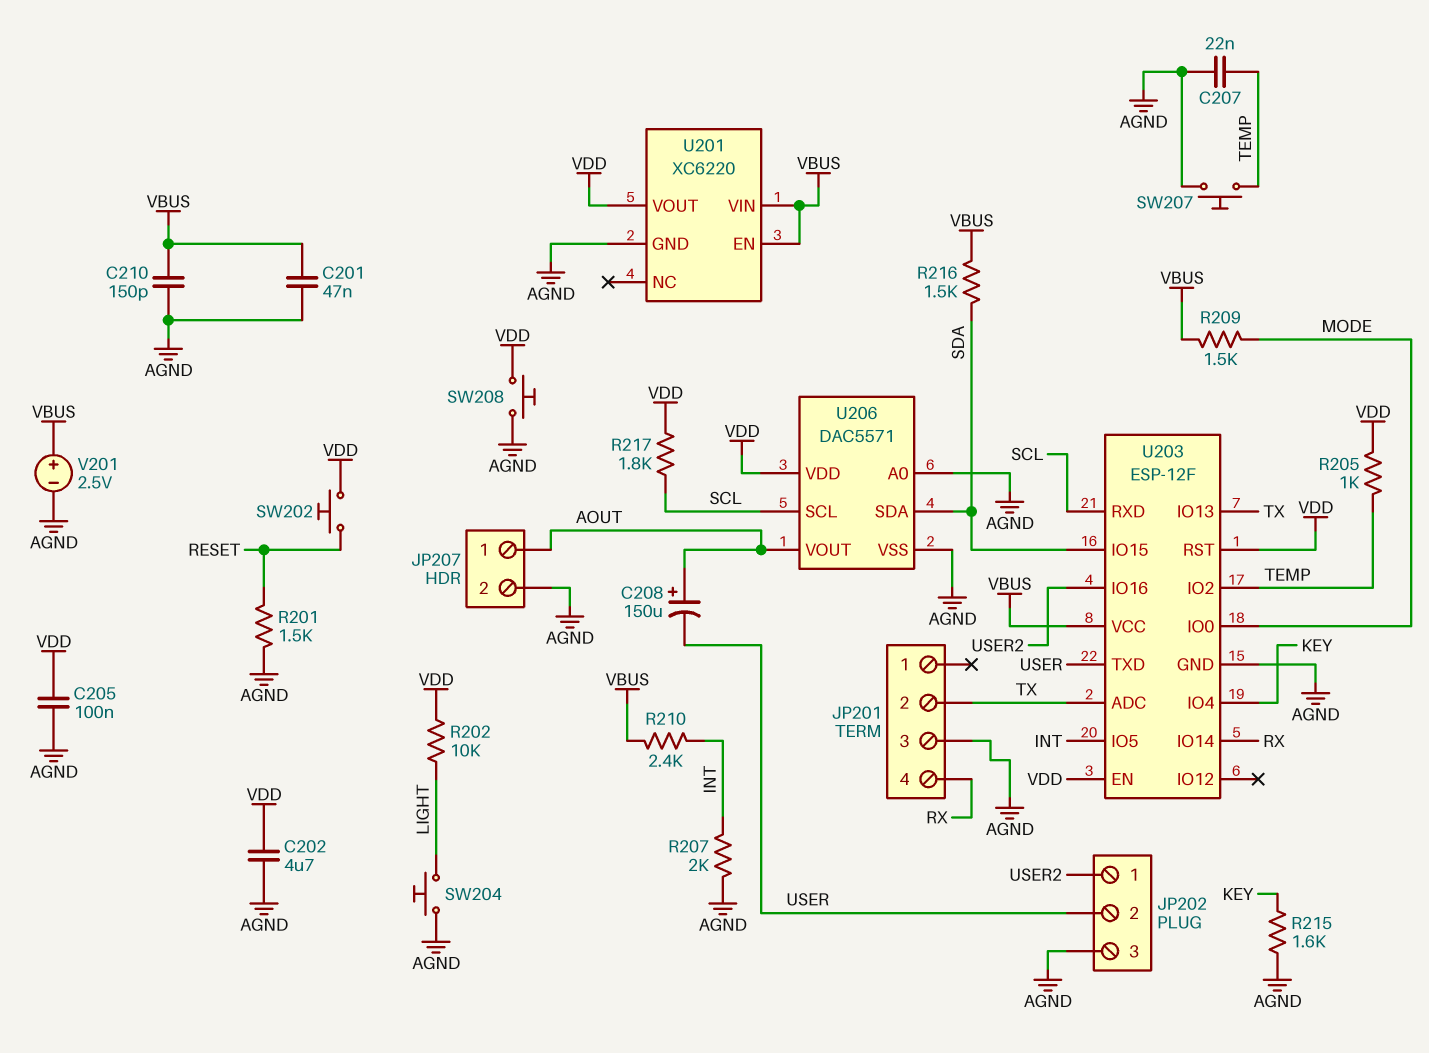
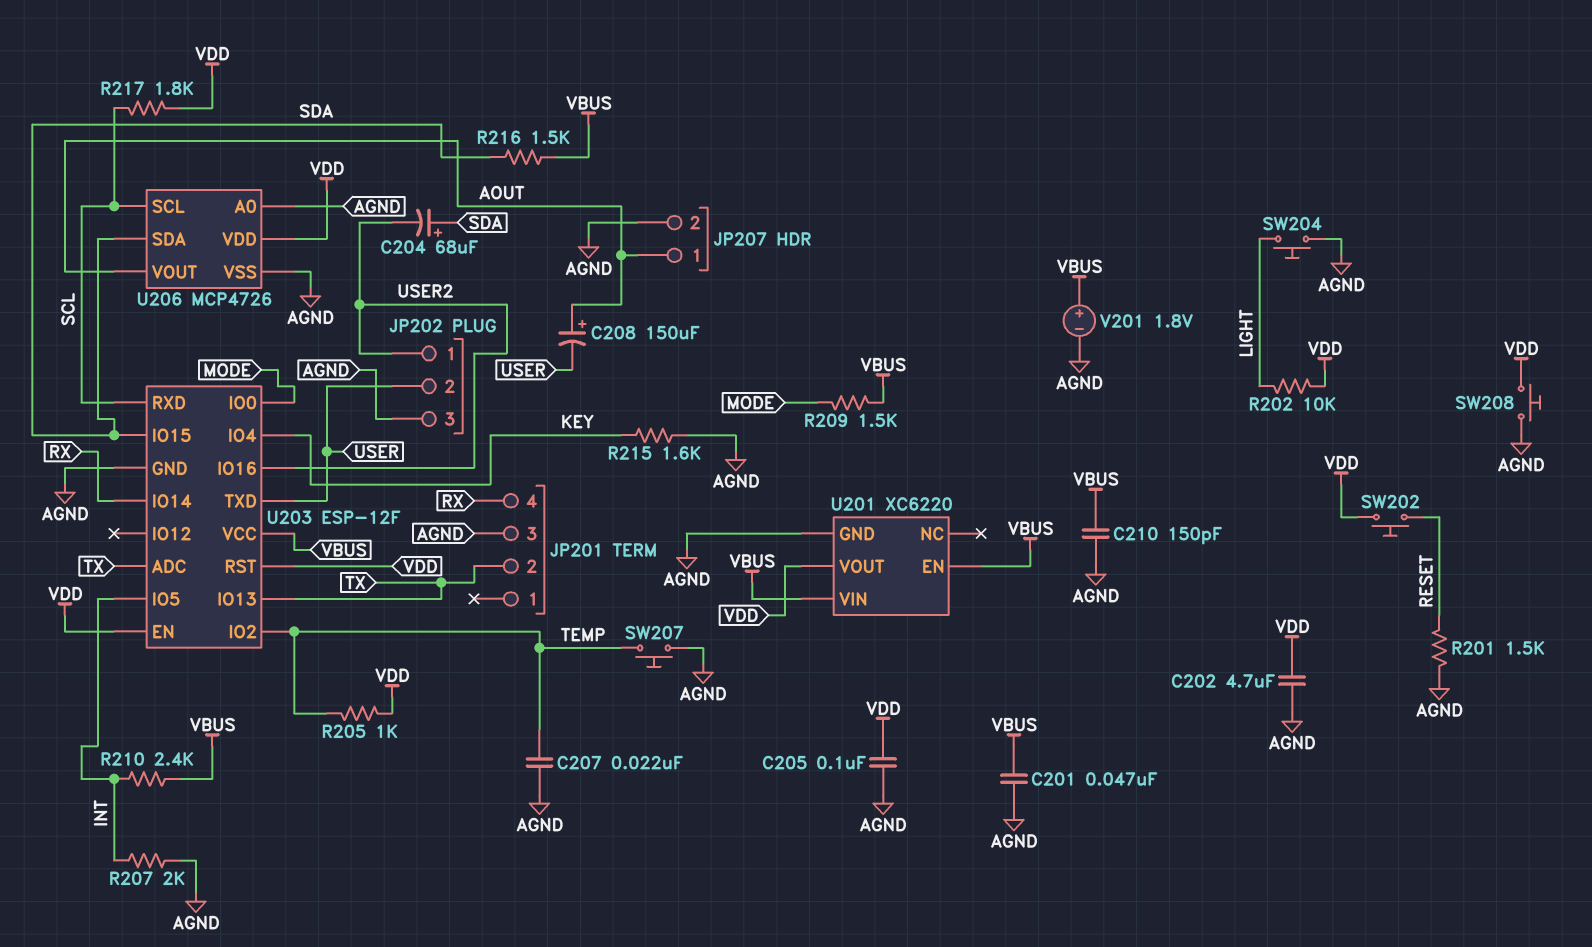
C204: none -> 68uF (plus SDA, minus USER2)
U206: DAC5571 -> MCP4726
V201: 2.5V (plus VBUS, minus AGND) -> 1.8V (plus VBUS, minus AGND)

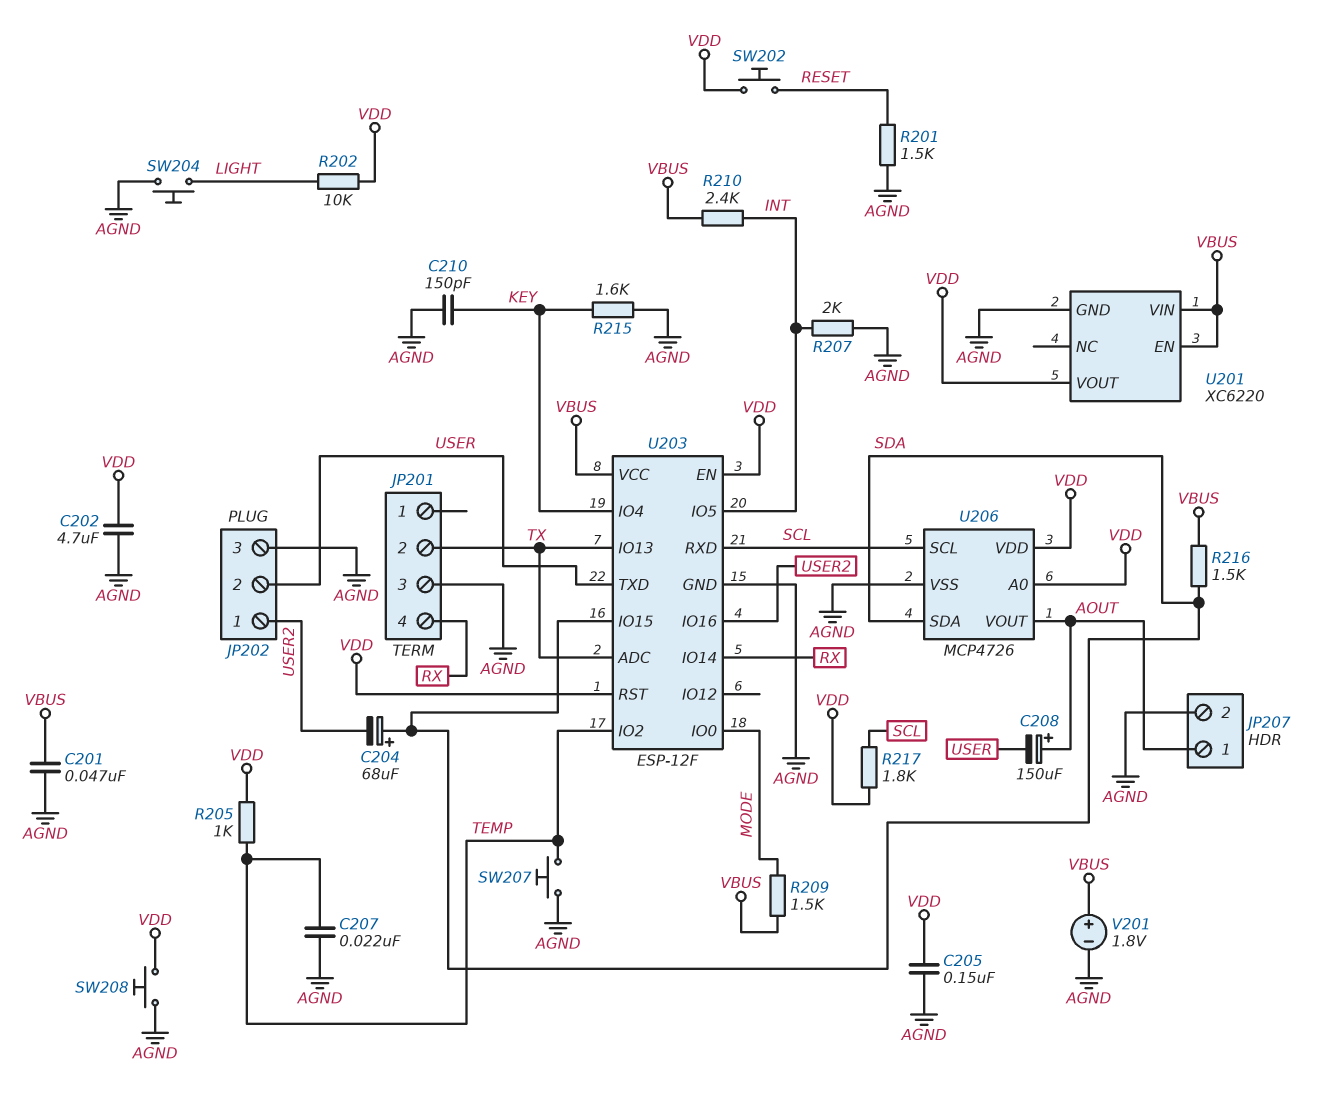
C205: 100nF (AGND, VDD) -> 150nF (AGND, VDD)
C210: 150pF (AGND, VBUS) -> 150pF (AGND, KEY)
U206 pin A0: AGND -> VDD

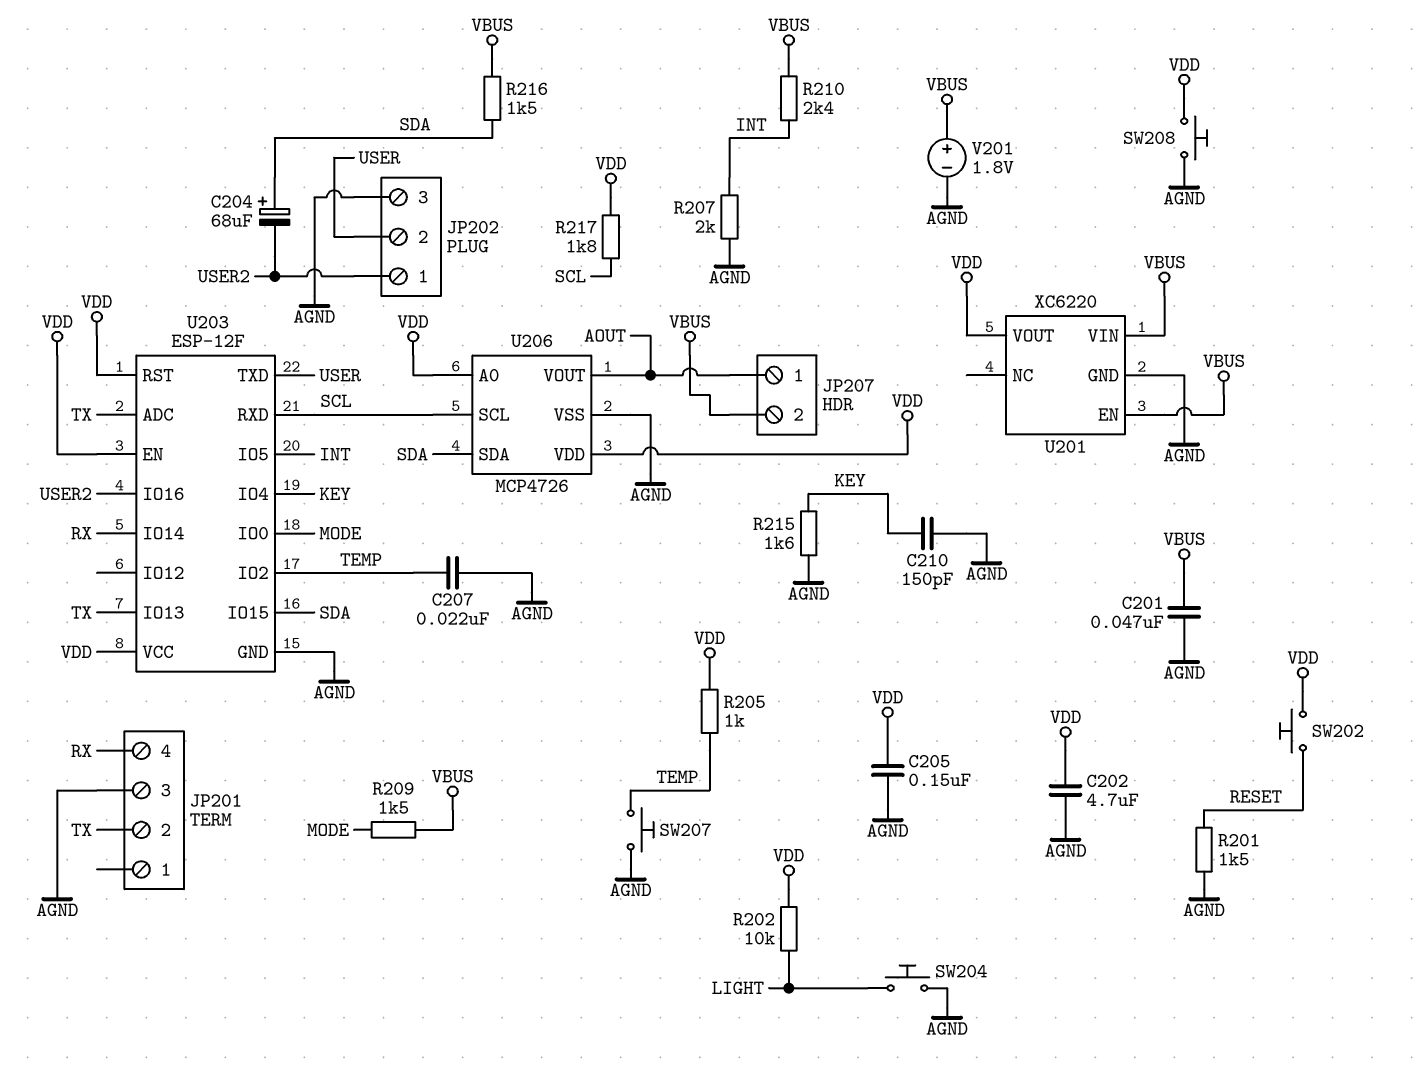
C208: 150uF (plus AOUT, minus USER) -> none
JP207 pin 2: AGND -> VBUS
U203 pin VCC: VBUS -> VDD

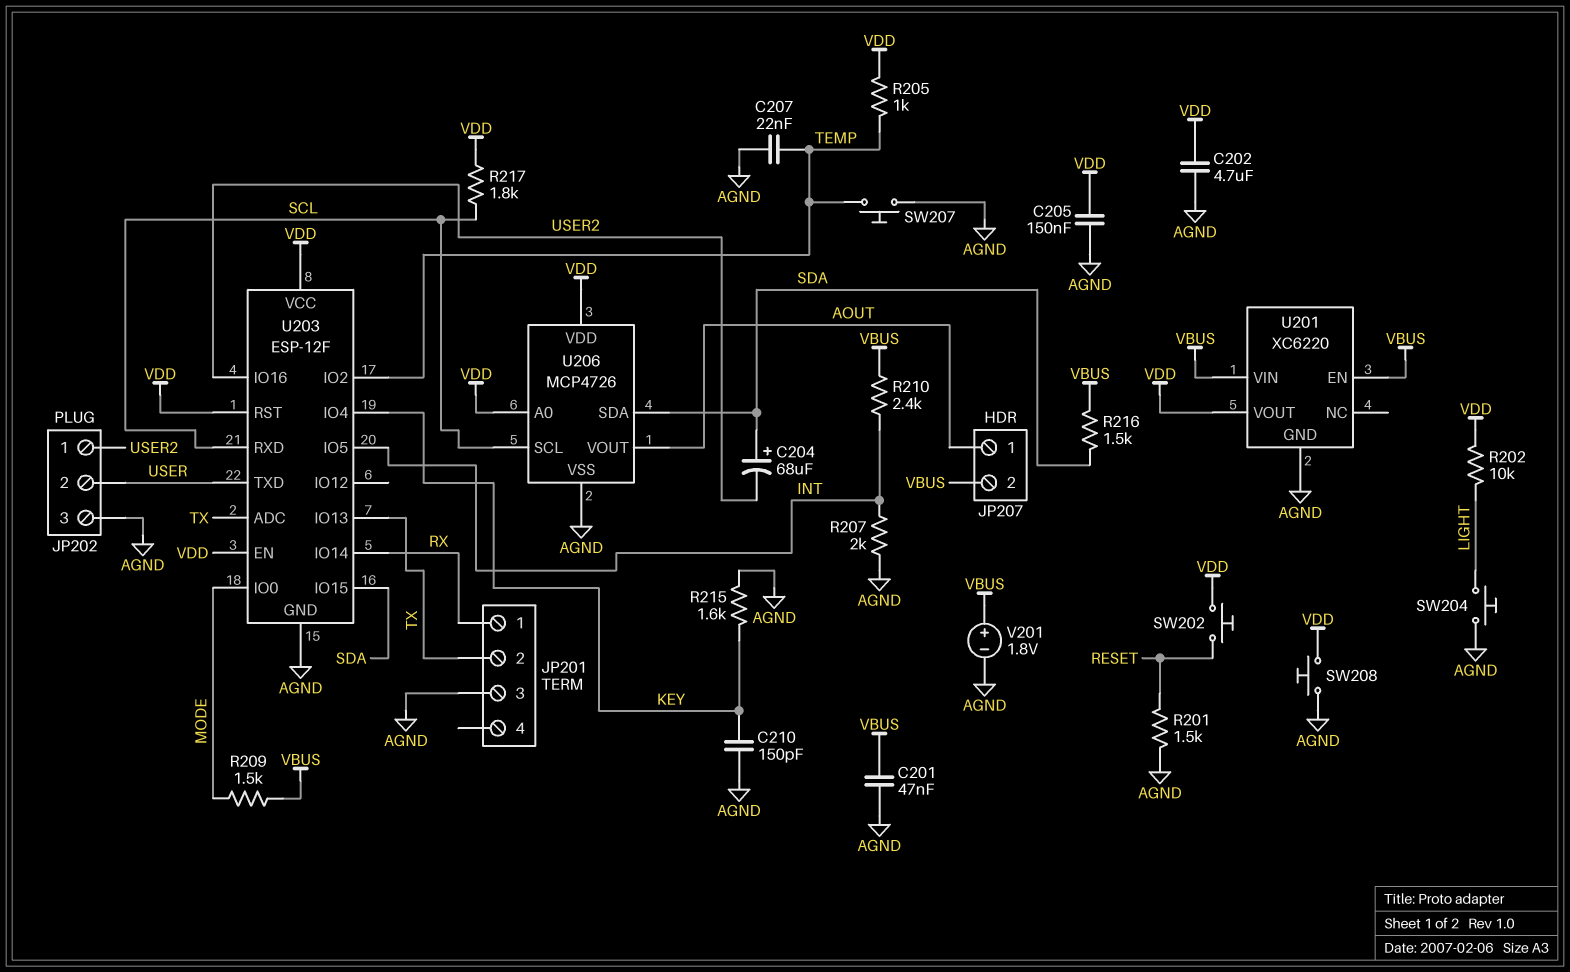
JP201 pin 1: none -> RX
JP201 pin 4: RX -> none

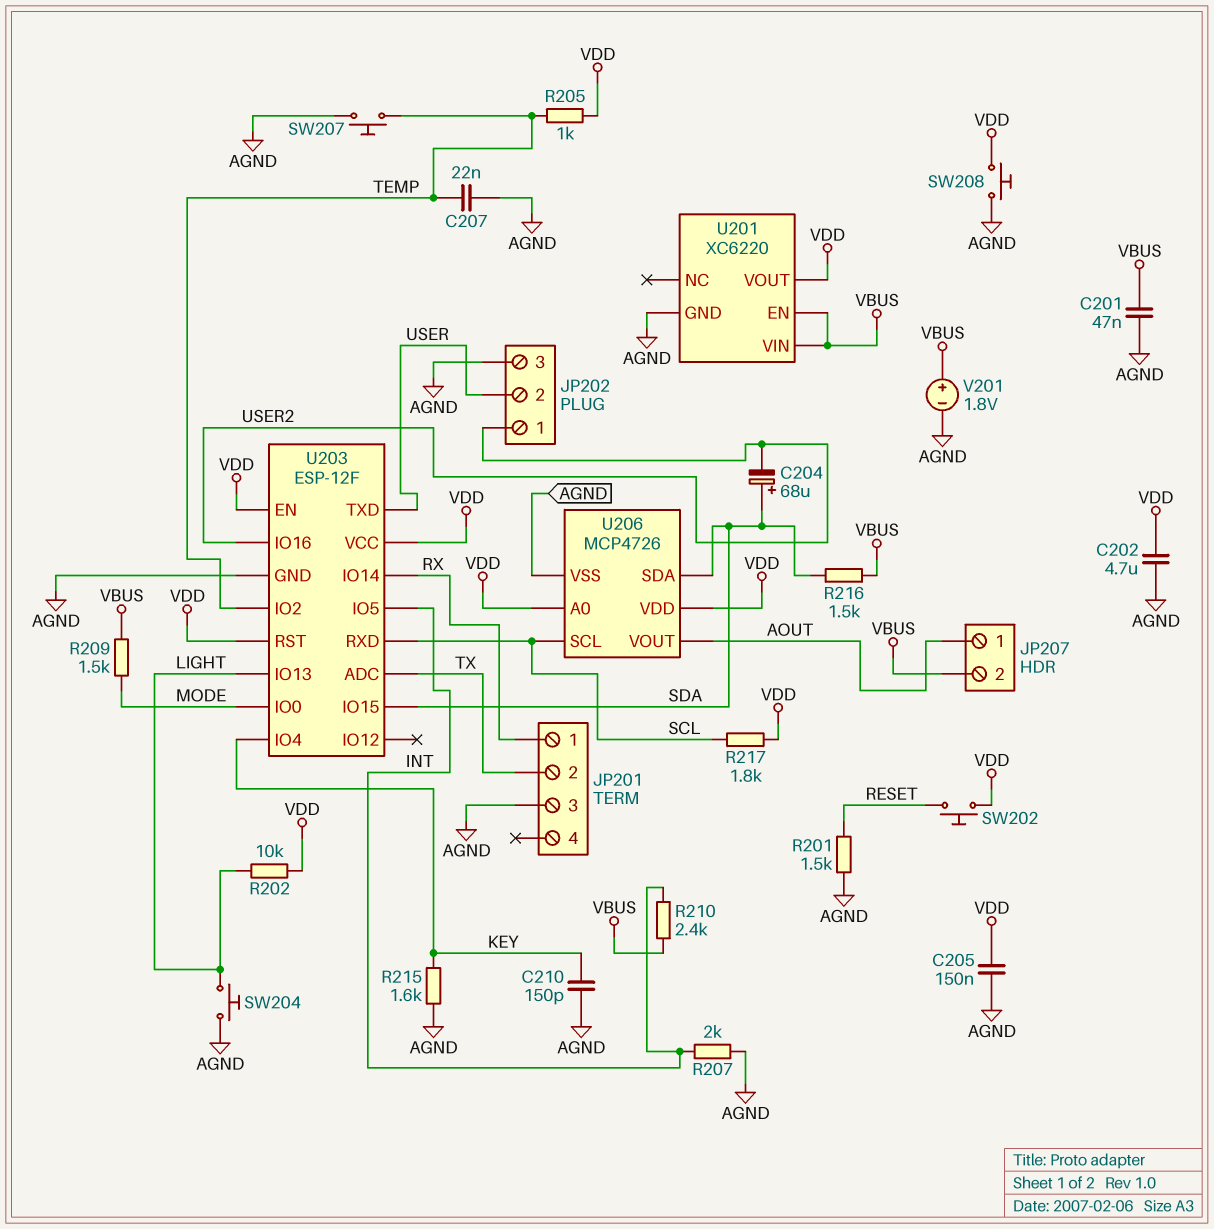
U203 pin IO13: TX -> LIGHT

